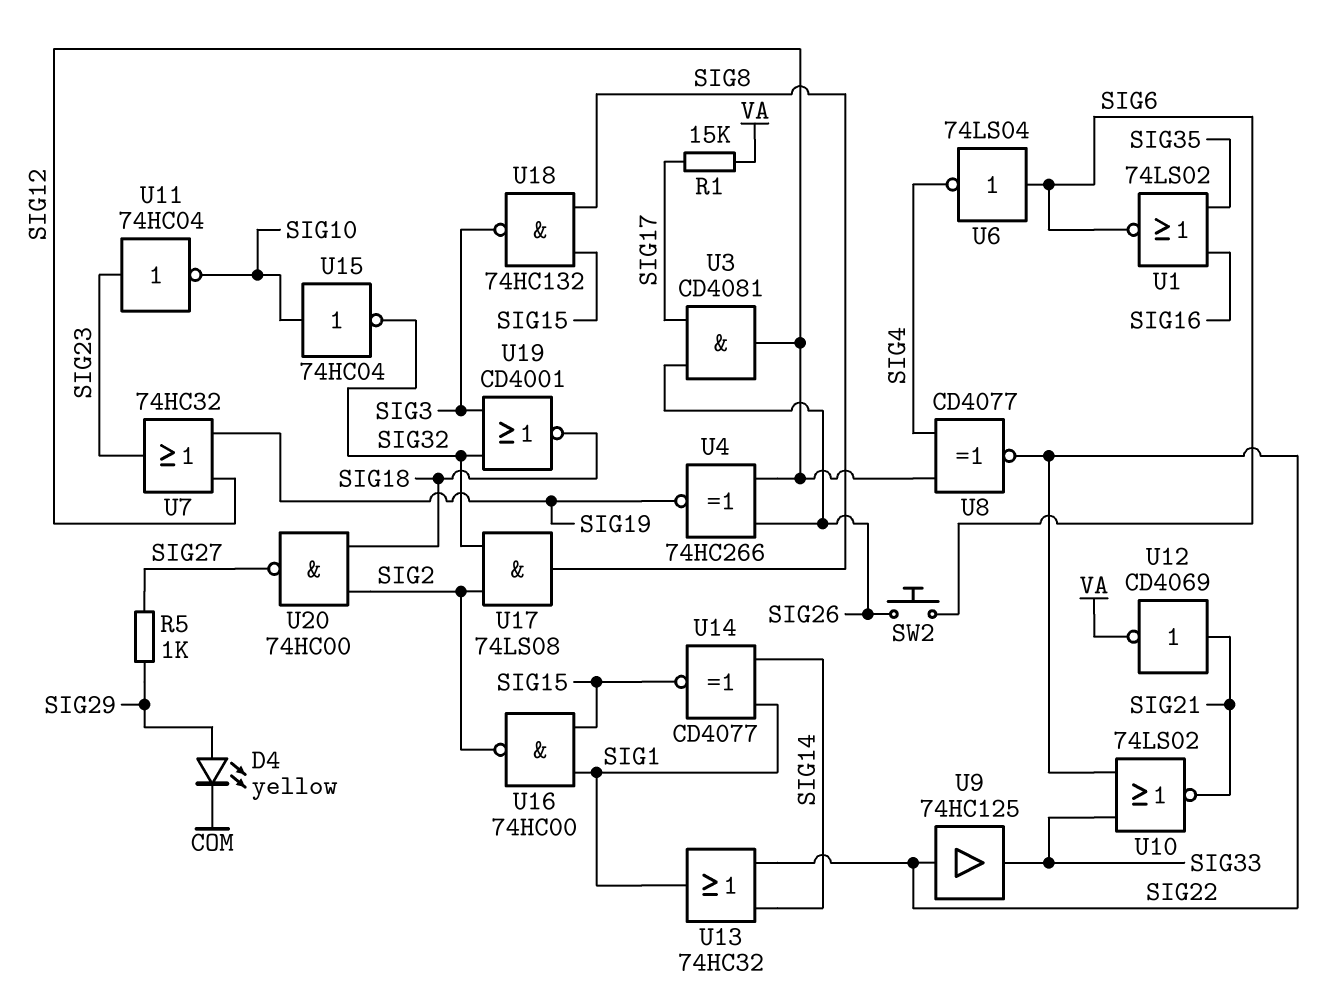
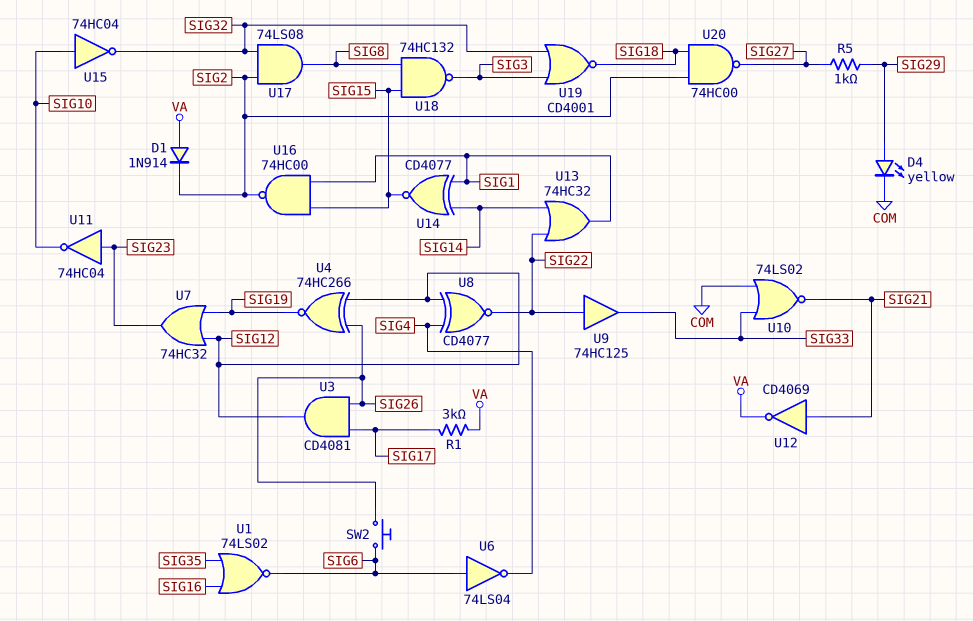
D1: none -> diode 1N914 (A VA, K SIG2)
R1: 15k (SIG17, VA) -> 3k (SIG17, VA)
U10: NOR 74LS02 (in SIG22, in SIG33, out SIG21) -> NOR 74LS02 (in COM, in SIG33, out SIG21)

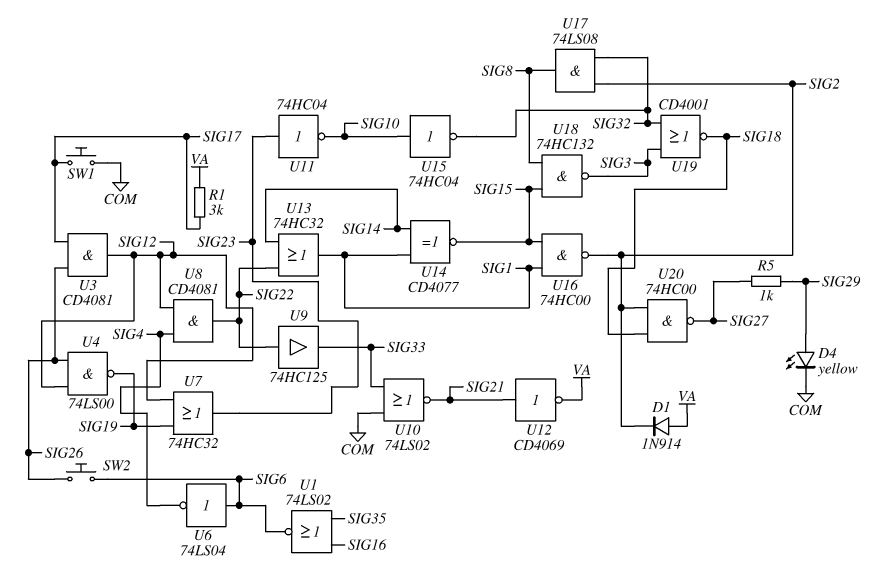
SW1: none -> button (COM, SIG17)
U4: XNOR 74HC266 (in SIG12, in SIG26, out SIG19) -> NAND 74LS00 (in SIG12, in SIG26, out SIG19)
U8: XNOR CD4077 (in SIG4, in SIG12, out SIG22) -> AND CD4081 (in SIG4, in SIG12, out SIG22)

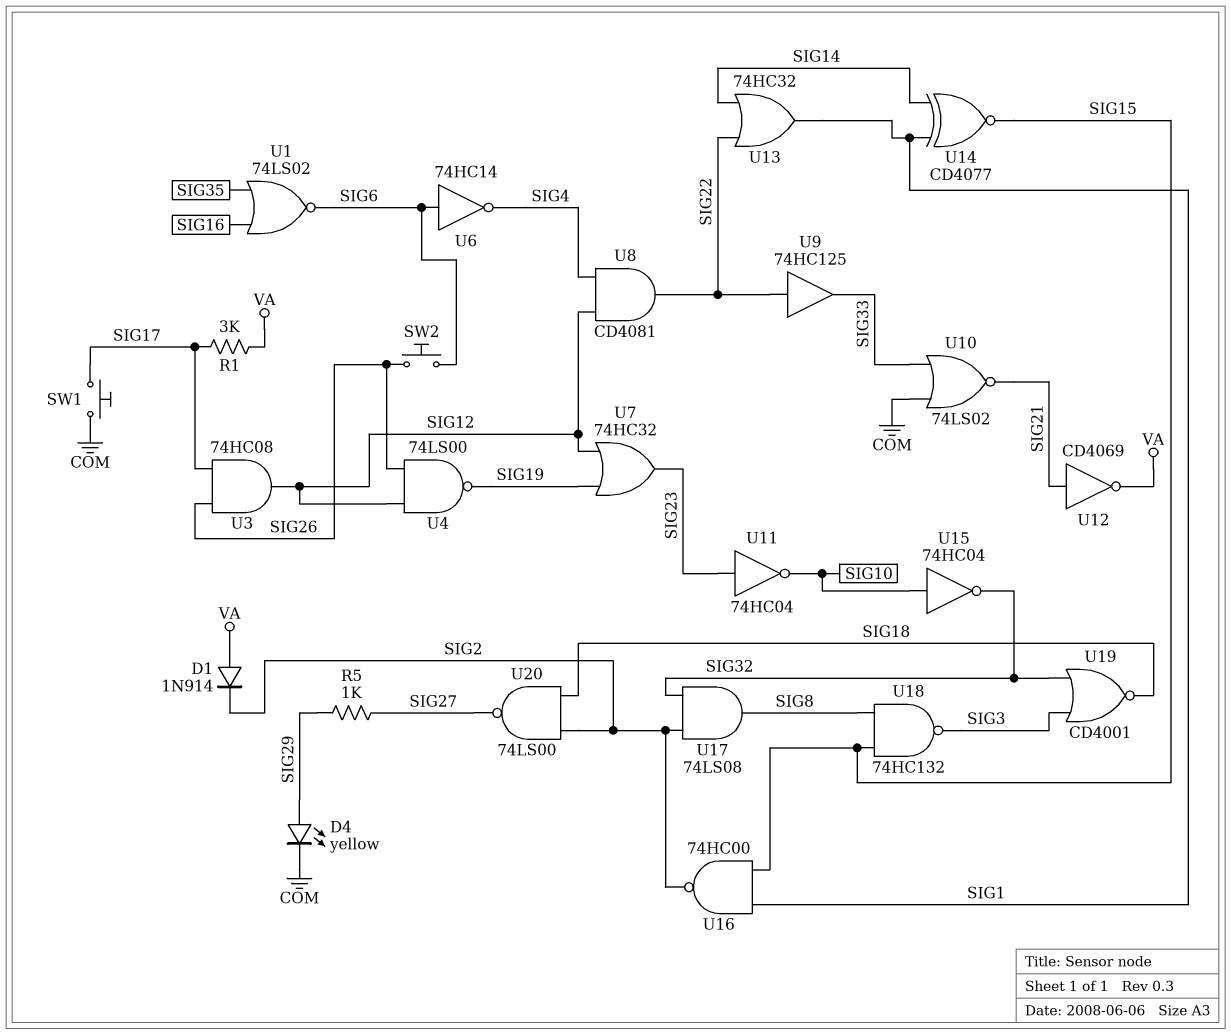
U3: AND CD4081 (in SIG17, in SIG26, out SIG12) -> AND 74HC08 (in SIG17, in SIG26, out SIG12)
U6: NOT 74LS04 (in SIG6, out SIG4) -> NOT 74HC14 (in SIG6, out SIG4)
U20: NAND 74HC00 (in SIG2, in SIG18, out SIG27) -> NAND 74LS00 (in SIG2, in SIG18, out SIG27)

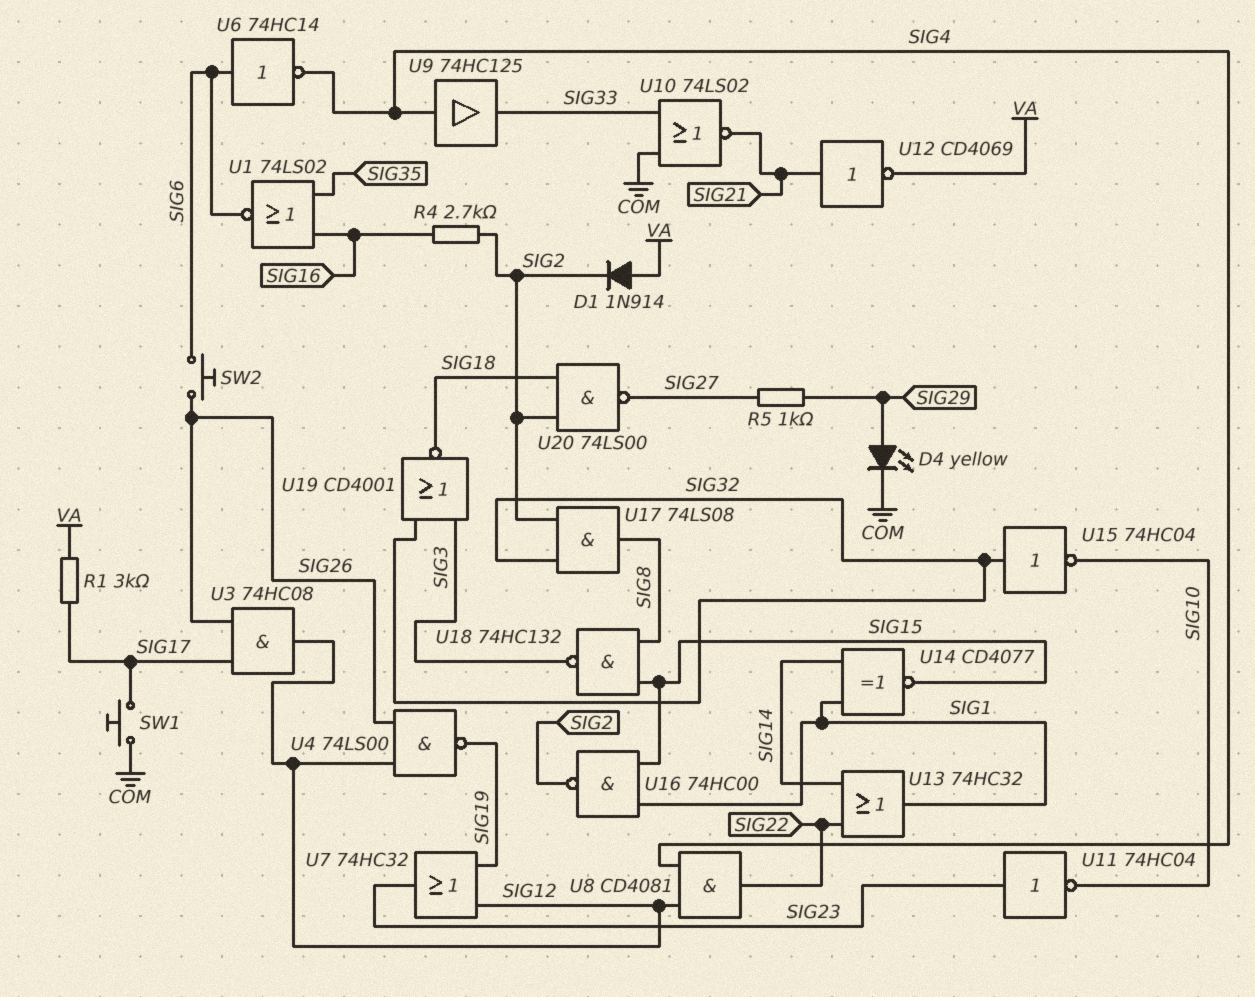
R4: none -> 2.7k (SIG2, SIG16)
U9: buffer 74HC125 (in SIG22, out SIG33) -> buffer 74HC125 (in SIG4, out SIG33)
U15: NOT 74HC04 (in SIG10, out SIG32) -> NOT 74HC04 (in SIG32, out SIG10)

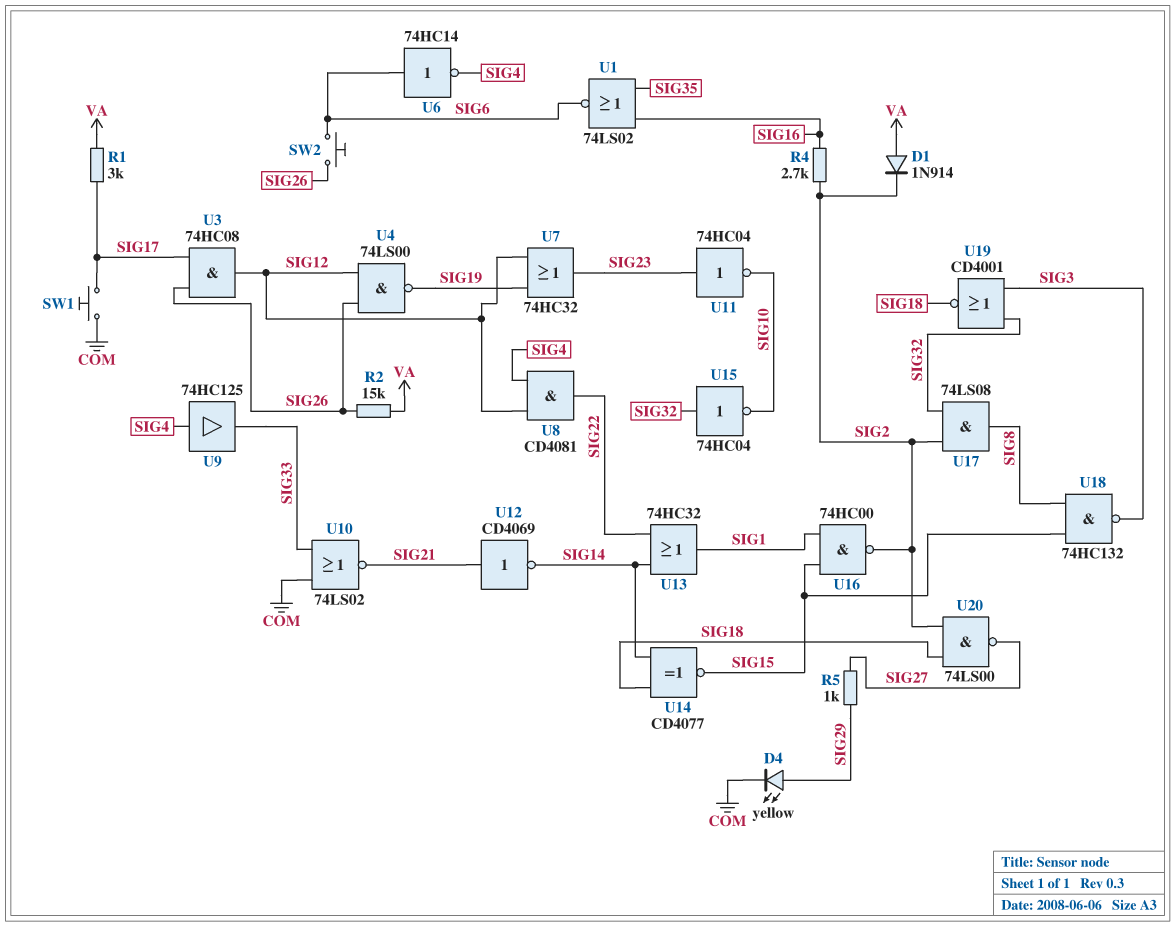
R2: none -> 15k (SIG26, VA)
U12: NOT CD4069 (in SIG21, out VA) -> NOT CD4069 (in SIG21, out SIG14)
U14: XNOR CD4077 (in SIG1, in SIG14, out SIG15) -> XNOR CD4077 (in SIG14, in SIG18, out SIG15)

